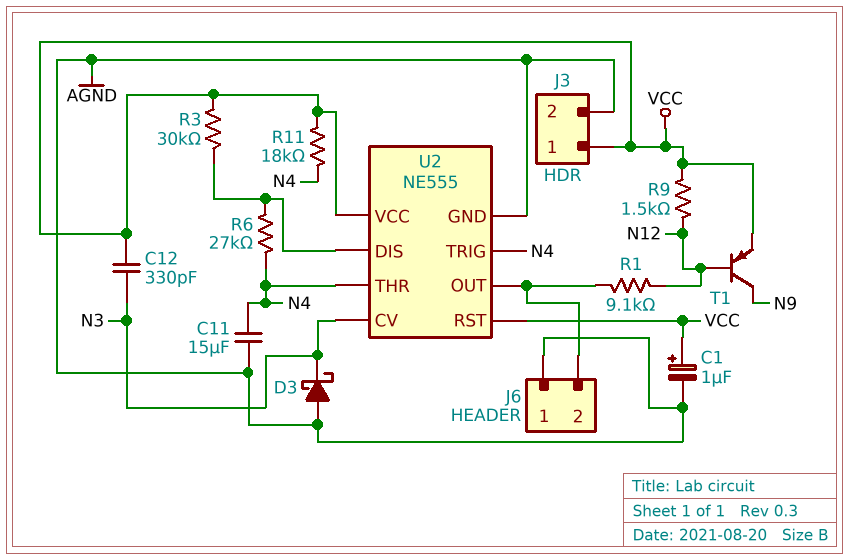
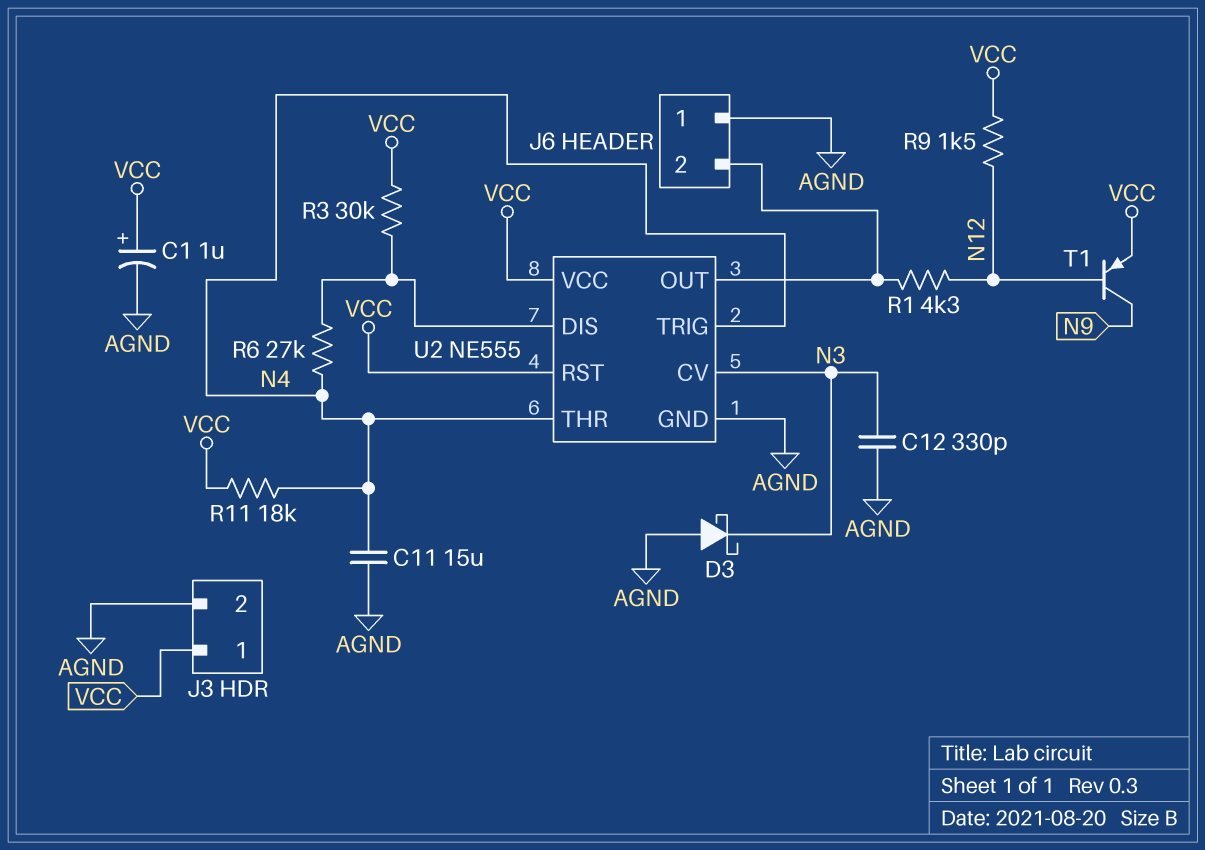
C12: 330pF (N3, VCC) -> 330pF (AGND, N3)
R1: 9.1k (J6/2, N12) -> 4.3k (J6/2, N12)

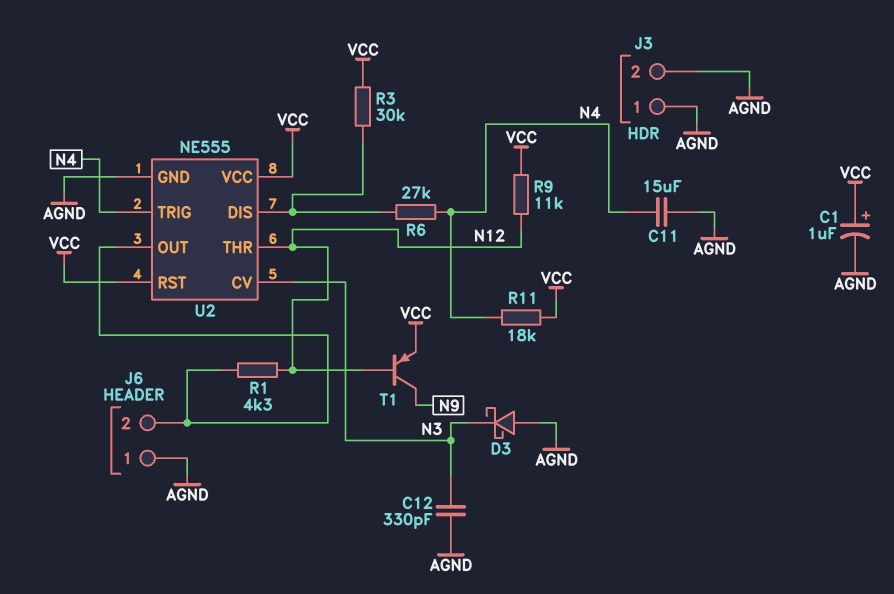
J3 pin 1: VCC -> AGND
R9: 1.5k (N12, VCC) -> 11k (N12, VCC)
U2 pin THR: N4 -> N12

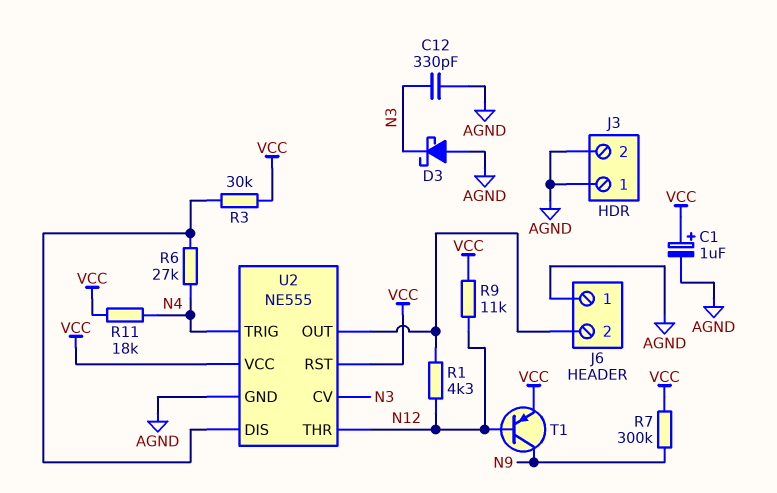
C11: 15uF (AGND, N4) -> none
R7: none -> 300k (N9, VCC)

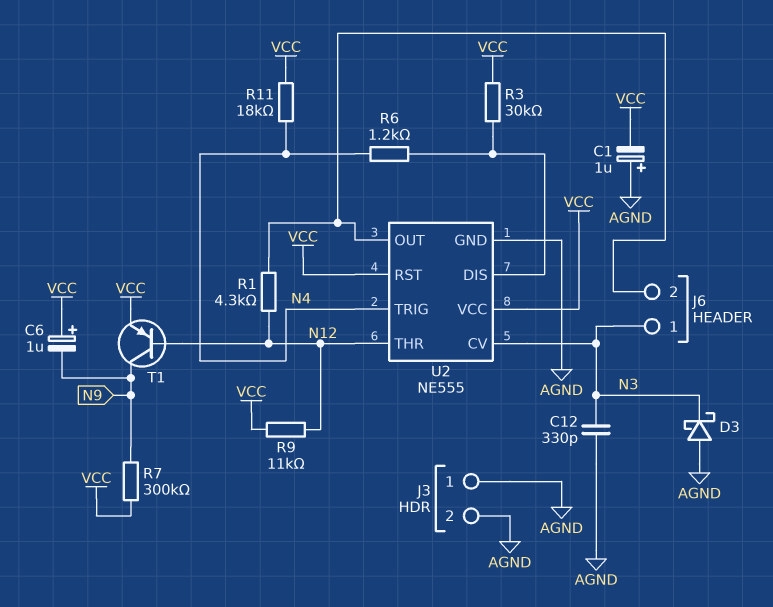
C1: 1uF (plus VCC, minus AGND) -> 1uF (plus AGND, minus VCC)
C6: none -> 1uF (plus VCC, minus N9)
J6 pin 1: AGND -> N3
R6: 27k (N4, U2/DIS) -> 1.2k (N4, U2/DIS)

